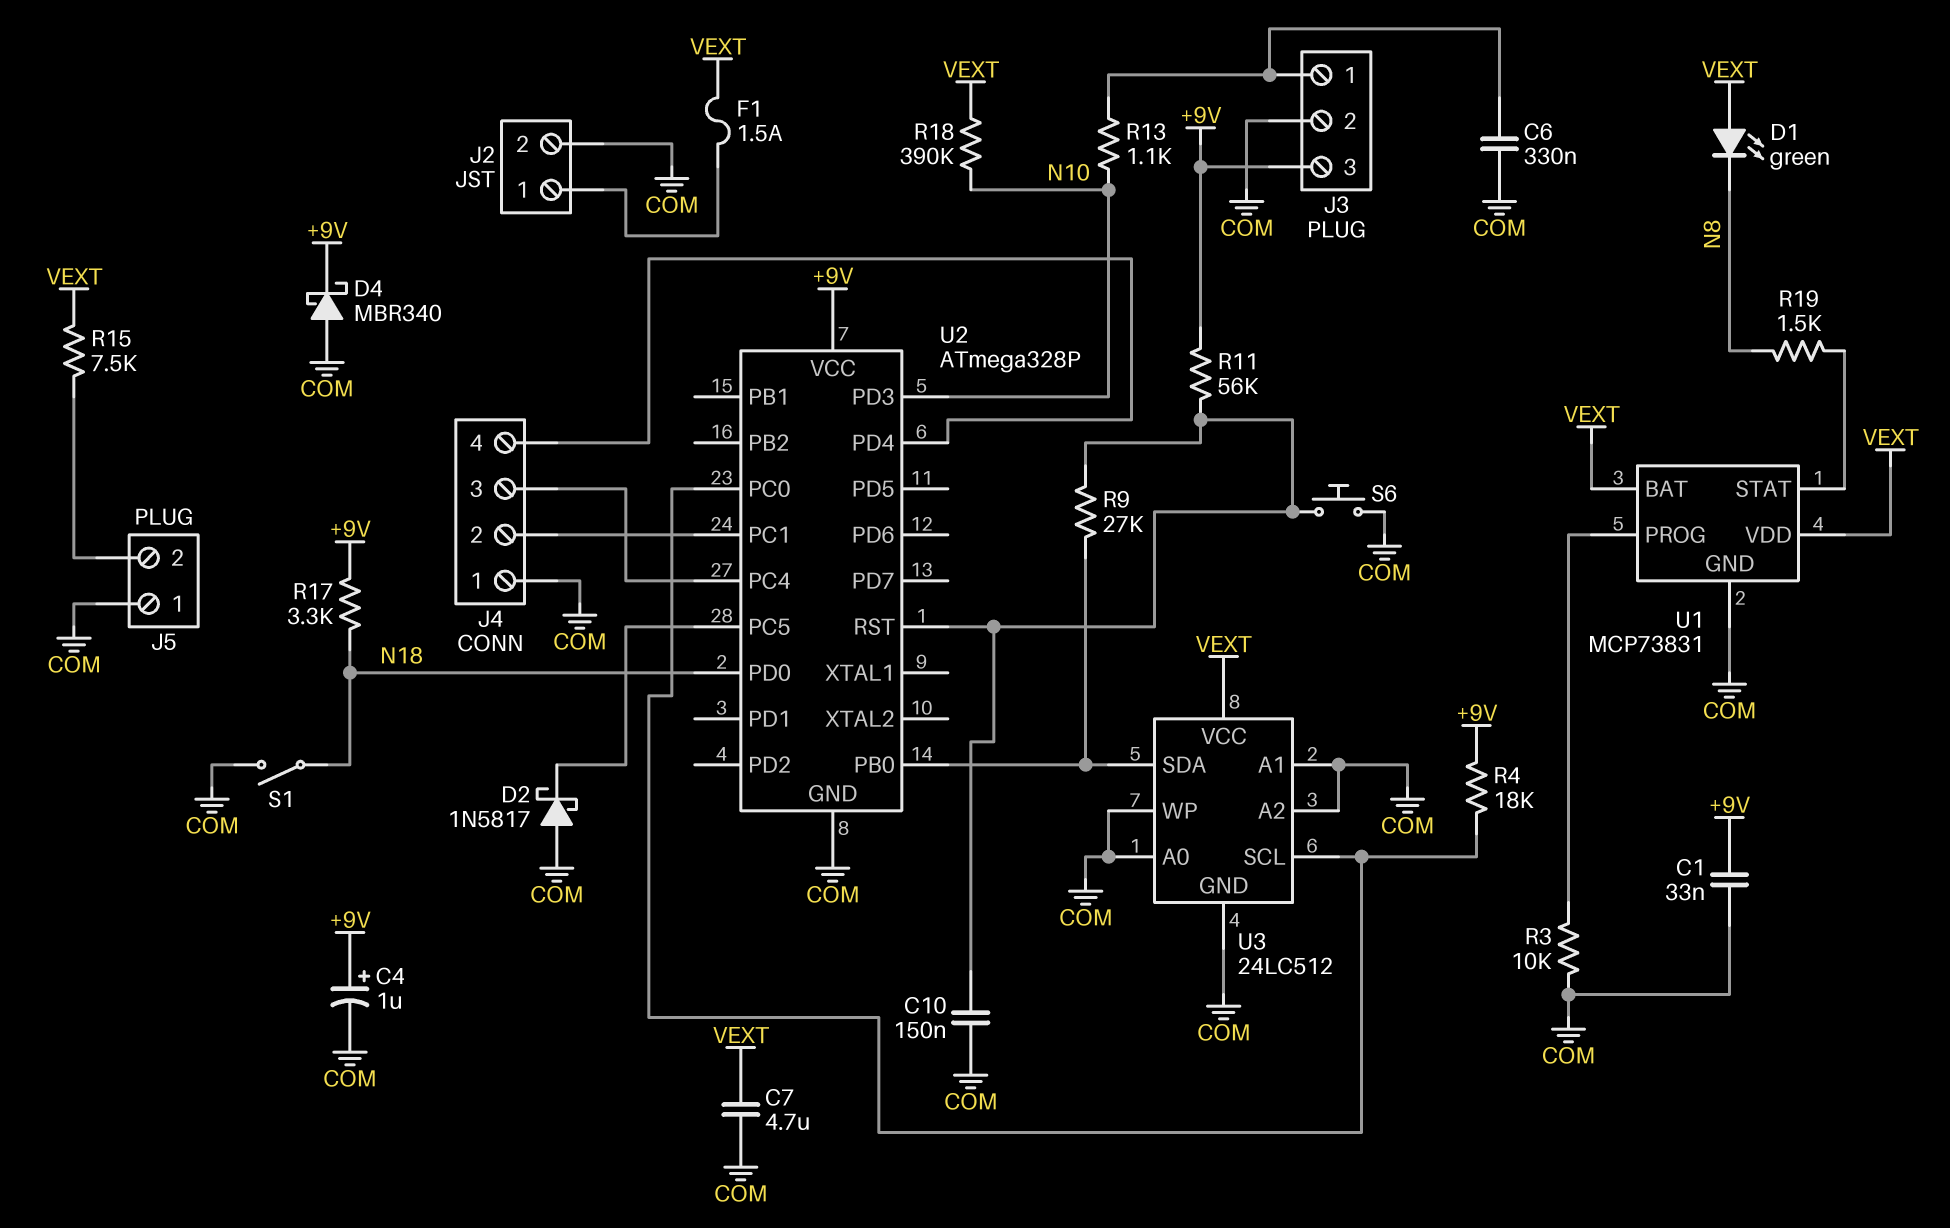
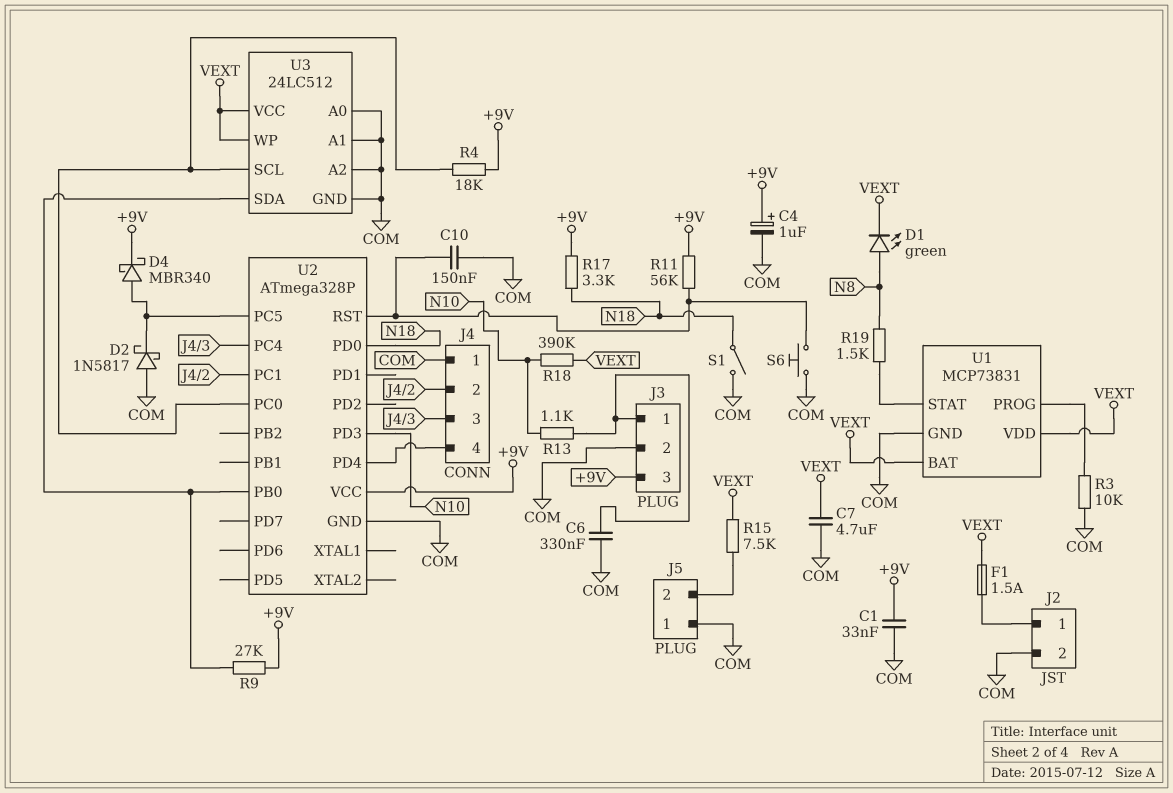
D1: LED green (A VEXT, K N8) -> LED green (A N8, K VEXT)
D4: schottky MBR340 (A COM, K +9V) -> schottky MBR340 (A U2/PC5, K +9V)
R9: 27k (U2/PB0, U2/RST) -> 27k (+9V, U2/PB0)
U3 pin WP: COM -> VEXT

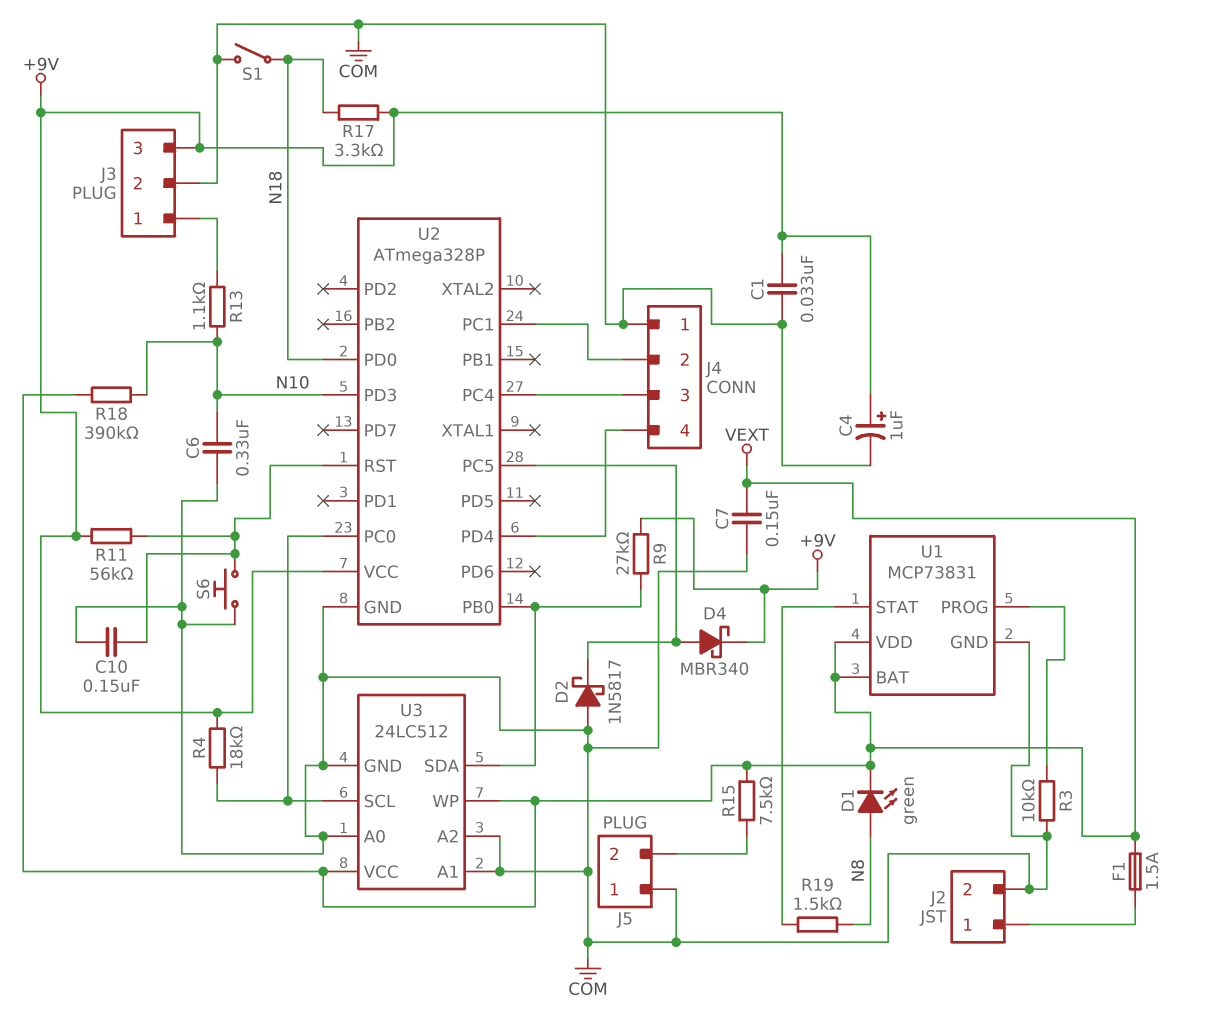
C6: 330nF (COM, J3/1) -> 330nF (COM, N10)
C7: 4.7uF (COM, VEXT) -> 150nF (COM, VEXT)

